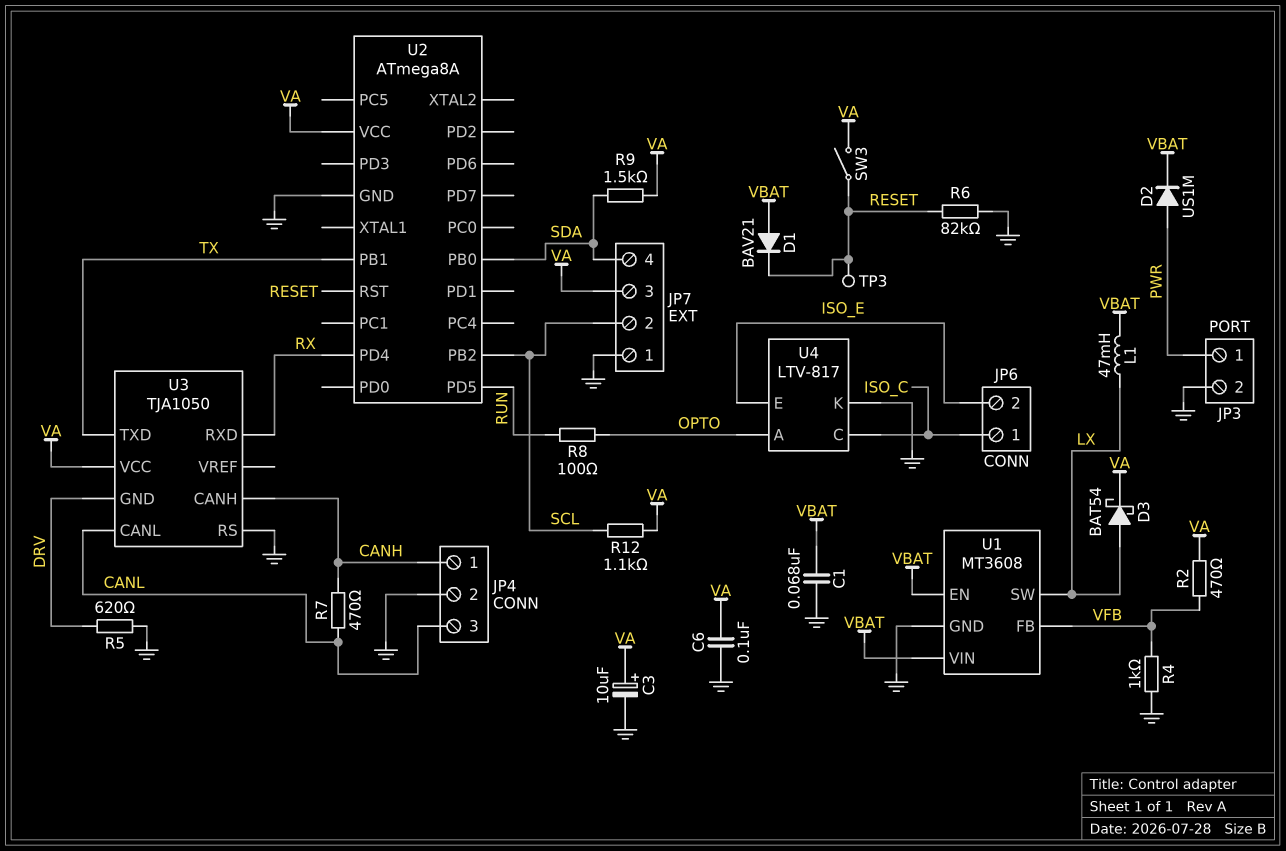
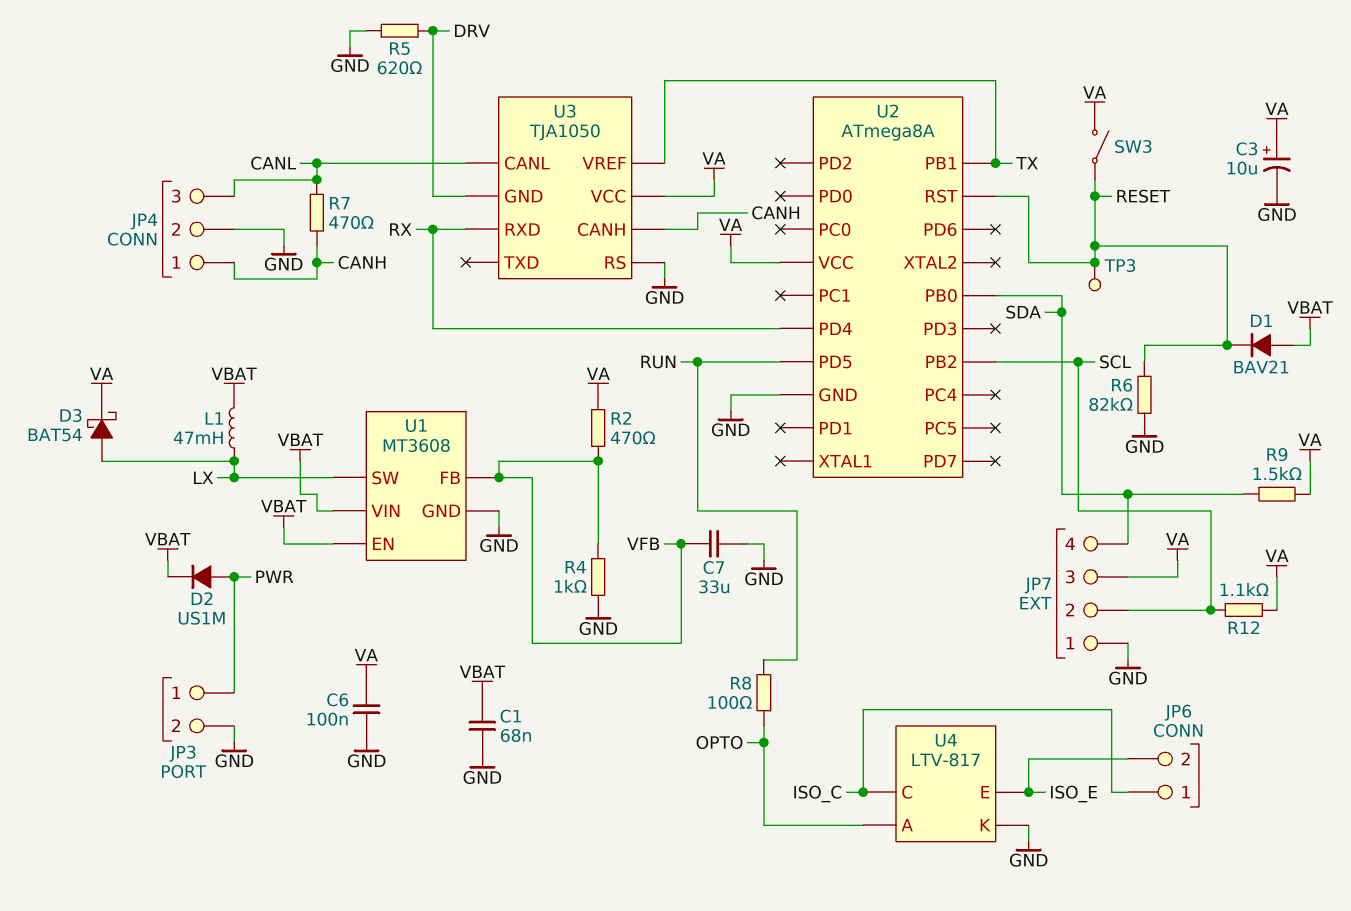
C7: none -> 33uF (GND, VFB)
U3 pin TXD: TX -> none
U3 pin VREF: none -> TX

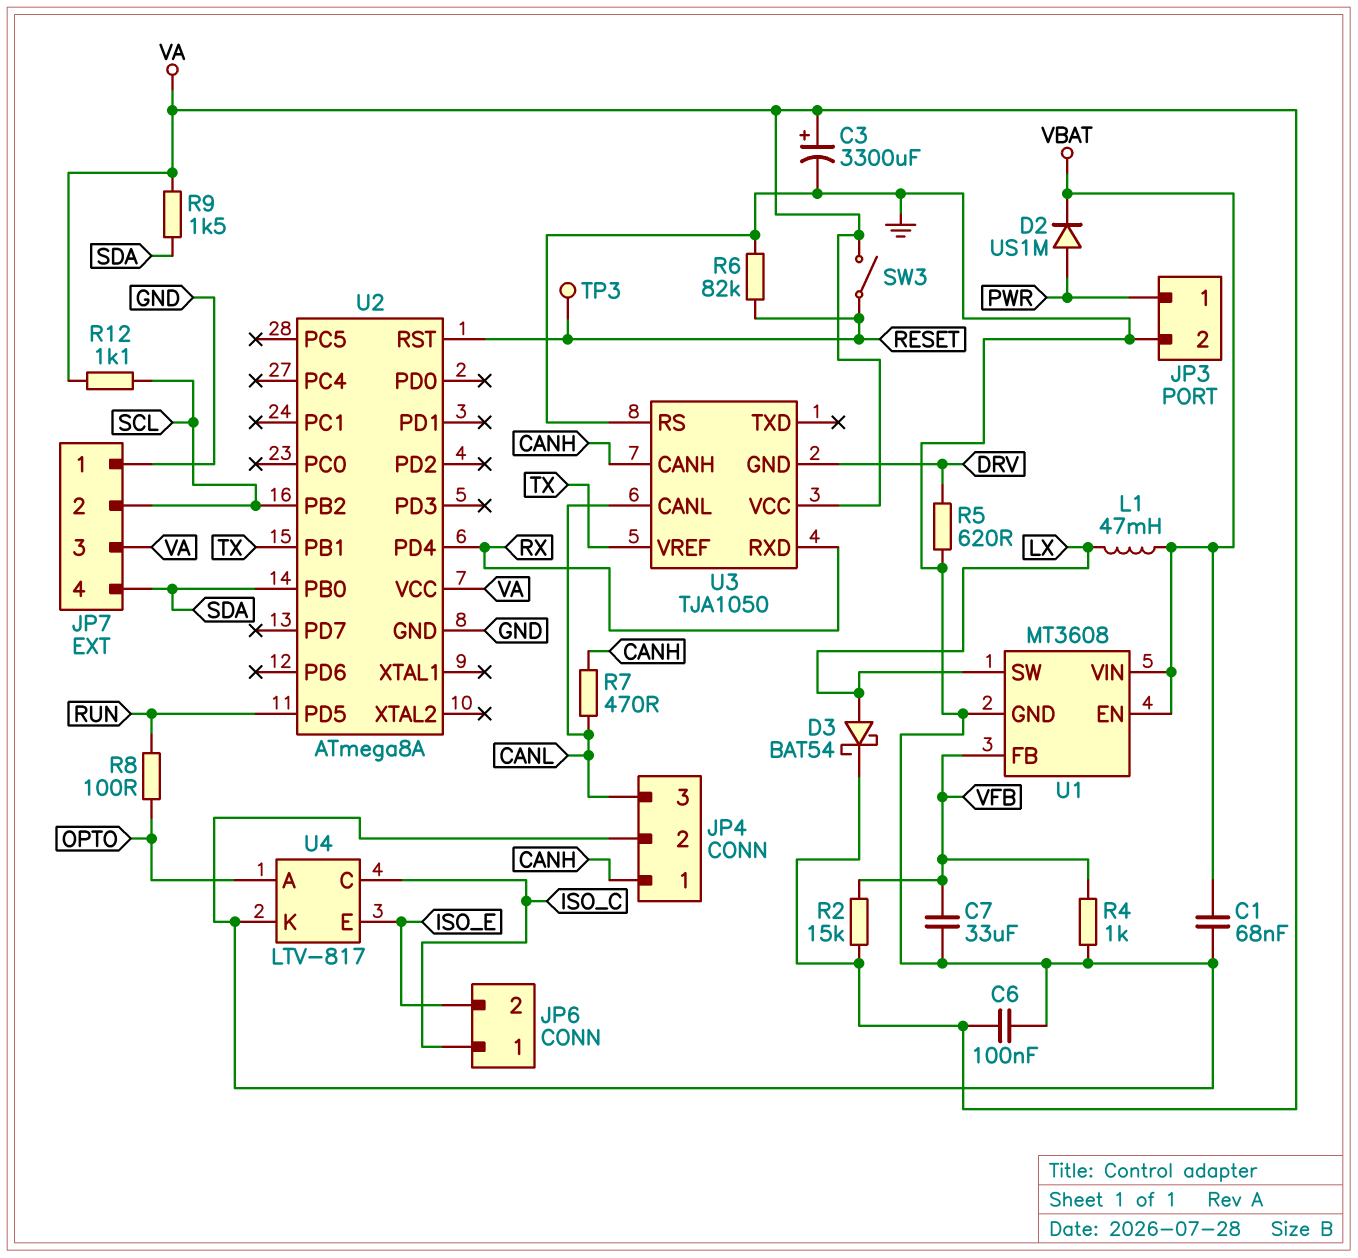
C3: 10uF (plus VA, minus GND) -> 3300uF (plus VA, minus GND)
D1: diode BAV21 (A VBAT, K RESET) -> none
R2: 470 (VA, VFB) -> 15k (VA, VFB)

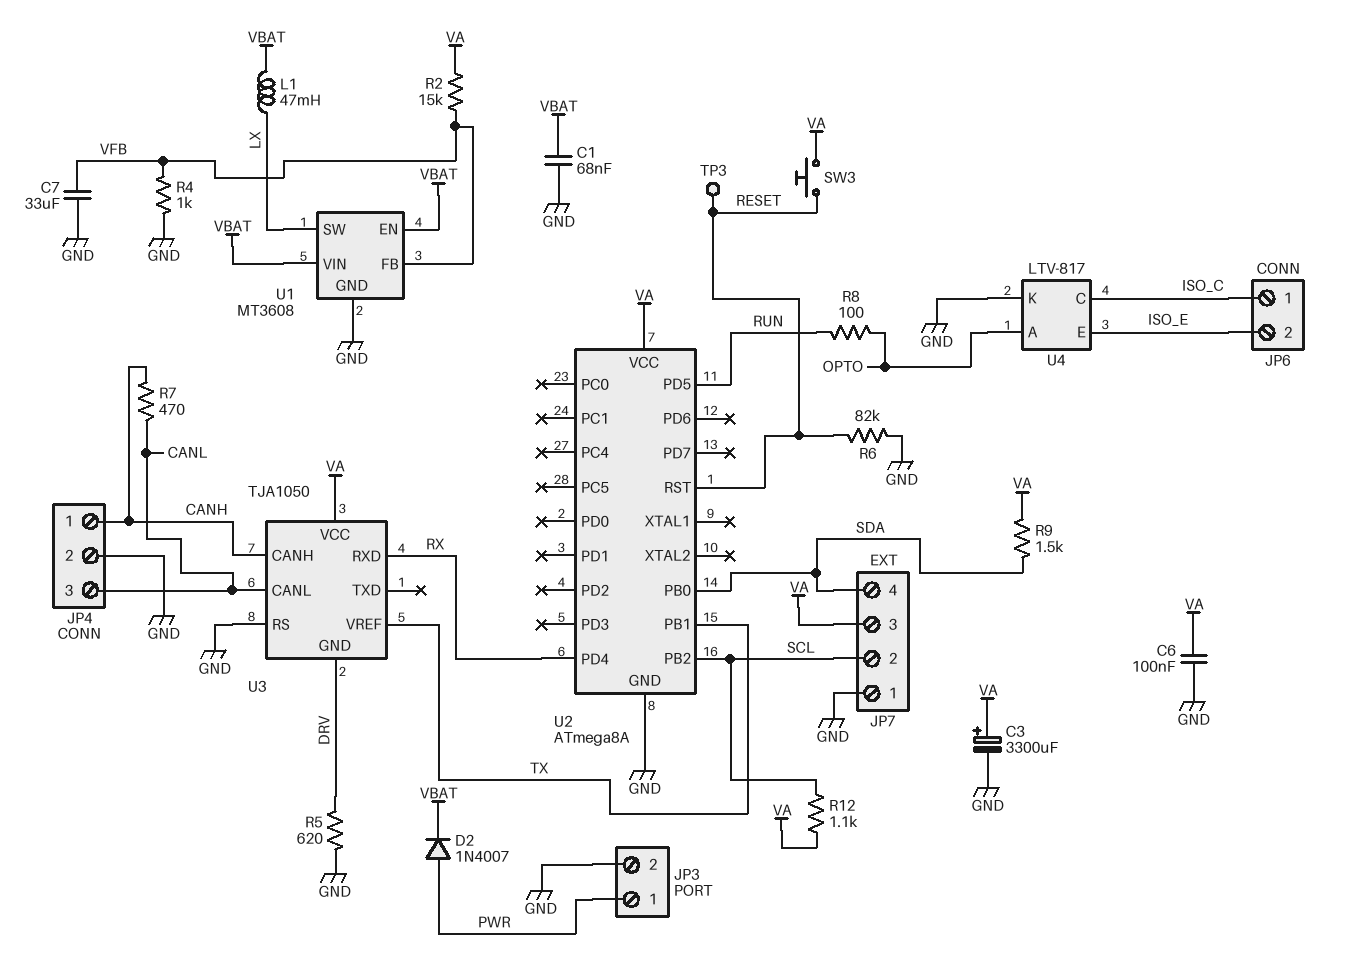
D2: diode US1M (A PWR, K VBAT) -> diode 1N4007 (A PWR, K VBAT)
D3: schottky BAT54 (A LX, K VA) -> none
SW3: switch (RESET, VA) -> button (RESET, VA)

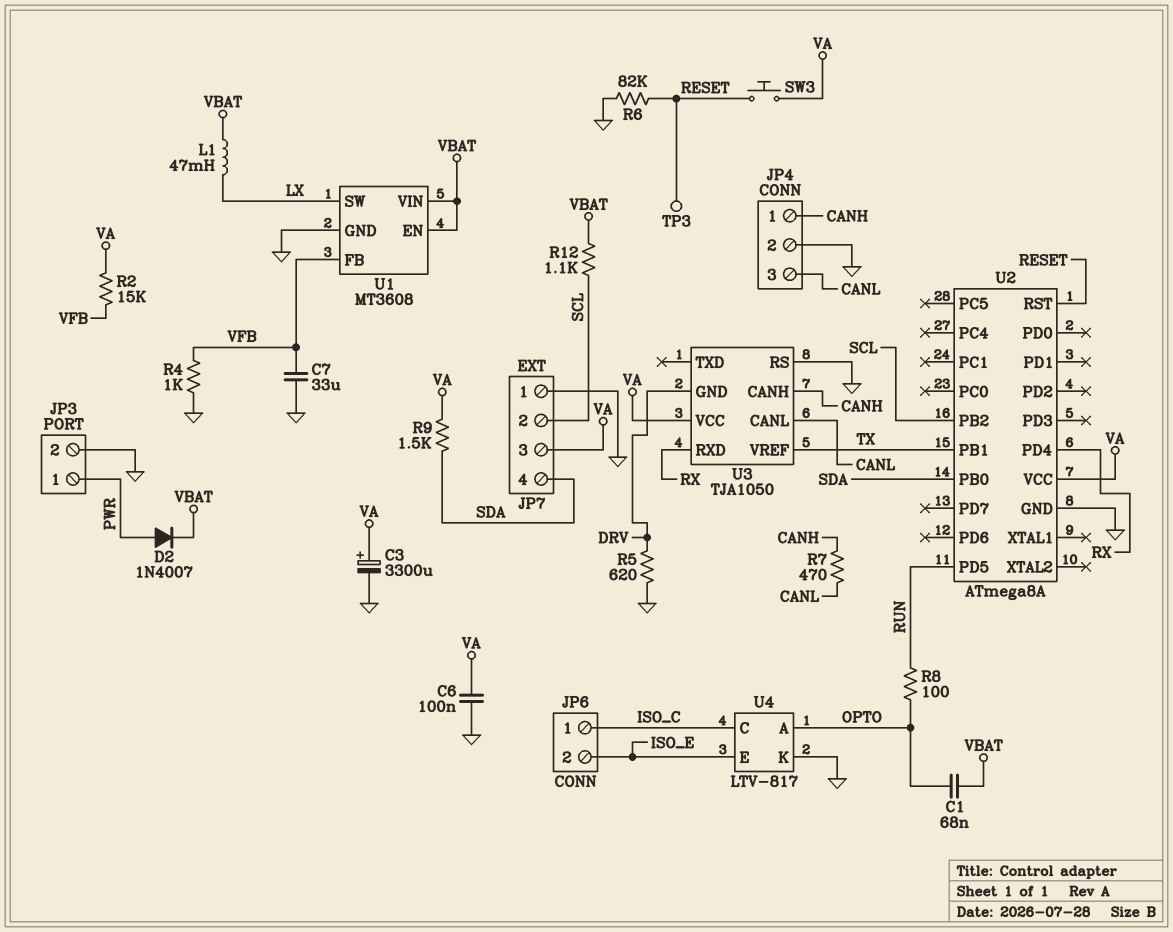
C1: 68nF (GND, VBAT) -> 68nF (OPTO, VBAT)
R12: 1.1k (SCL, VA) -> 1.1k (SCL, VBAT)

